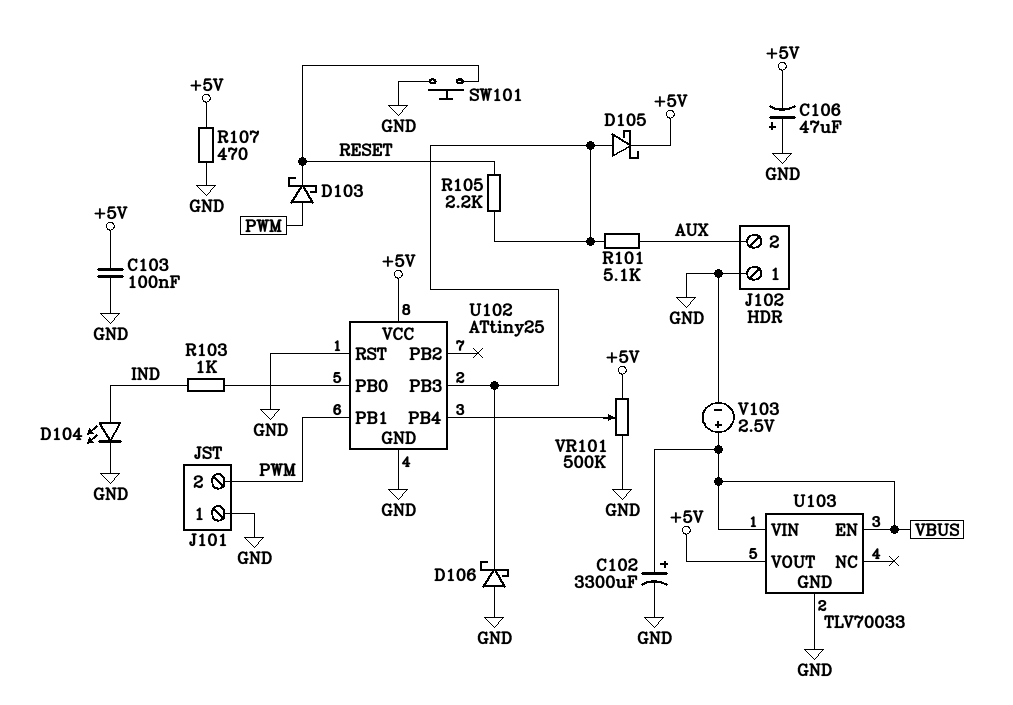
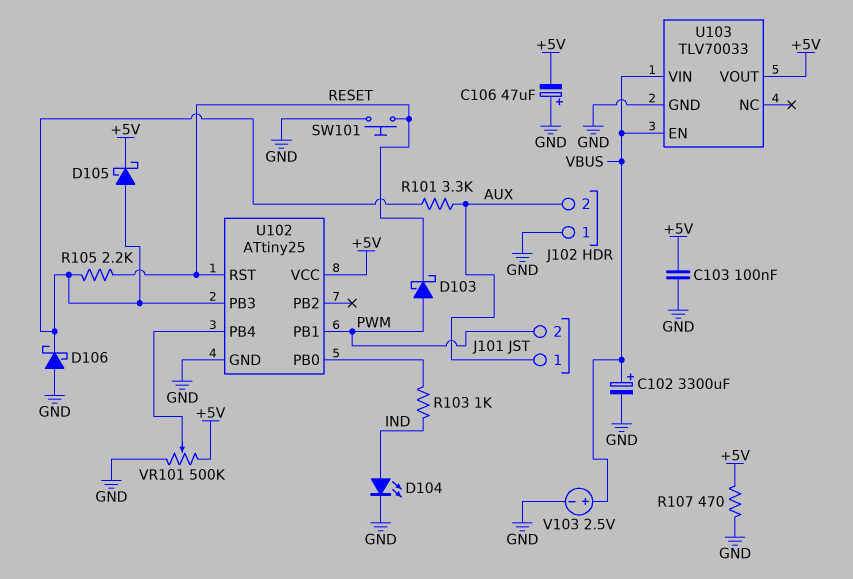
J101 pin 1: GND -> AUX
R101: 5.1k (AUX, U102/PB3) -> 3.3k (AUX, U102/PB3)
U102 pin RST: GND -> RESET

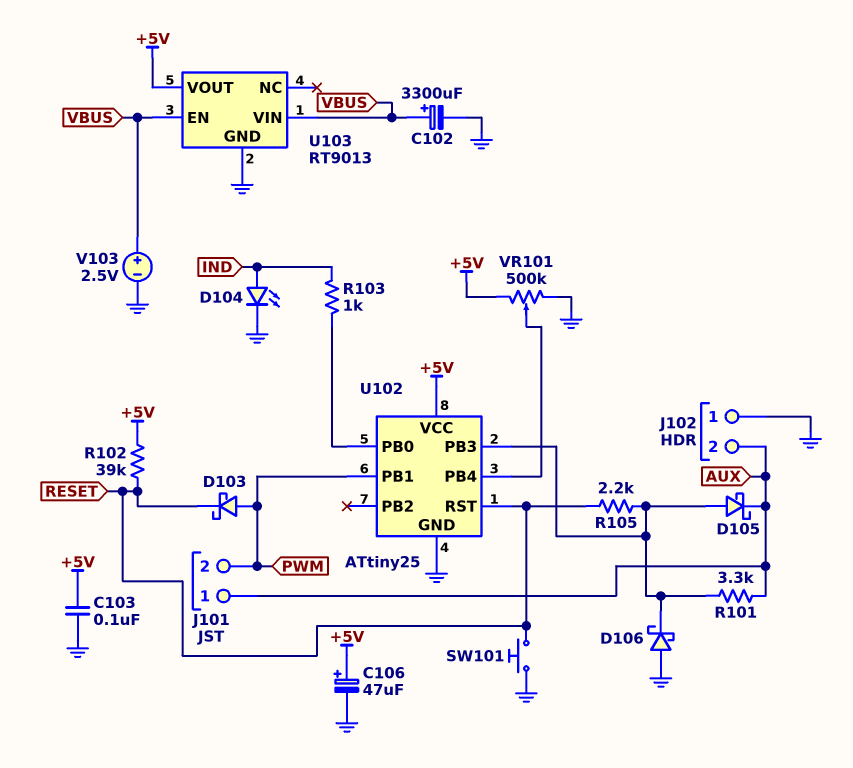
C106: 47uF (plus GND, minus +5V) -> 47uF (plus +5V, minus GND)
D105: schottky (A U102/PB3, K +5V) -> schottky (A U102/PB3, K AUX)
R102: none -> 39k (+5V, RESET)
R107: 470 (+5V, GND) -> none
U103: TLV70033 -> RT9013

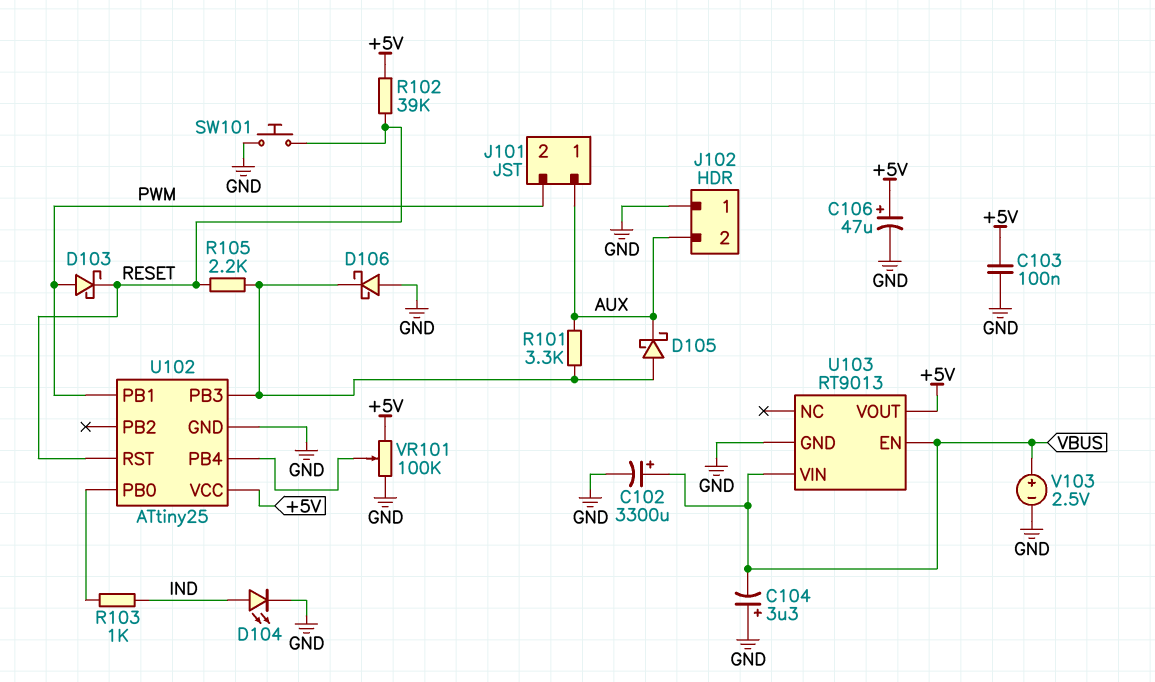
C104: none -> 3.3uF (plus GND, minus VBUS)
VR101: 500k (+5V, GND, wiper U102/PB4) -> 100k (+5V, GND, wiper U102/PB4)

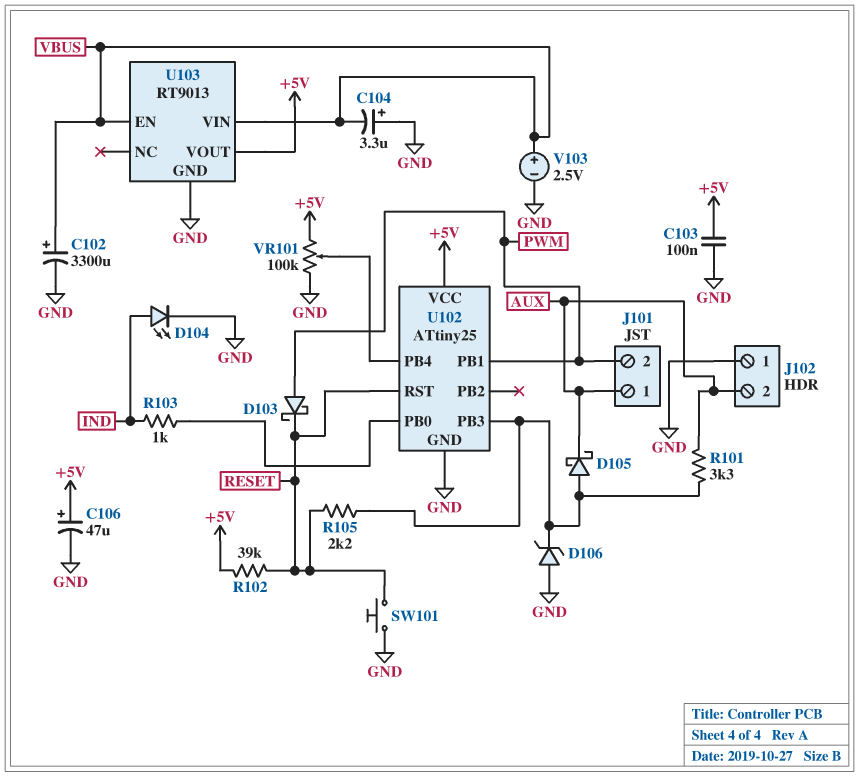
D106: schottky (A GND, K U102/PB3) -> zener (A GND, K U102/PB3)

